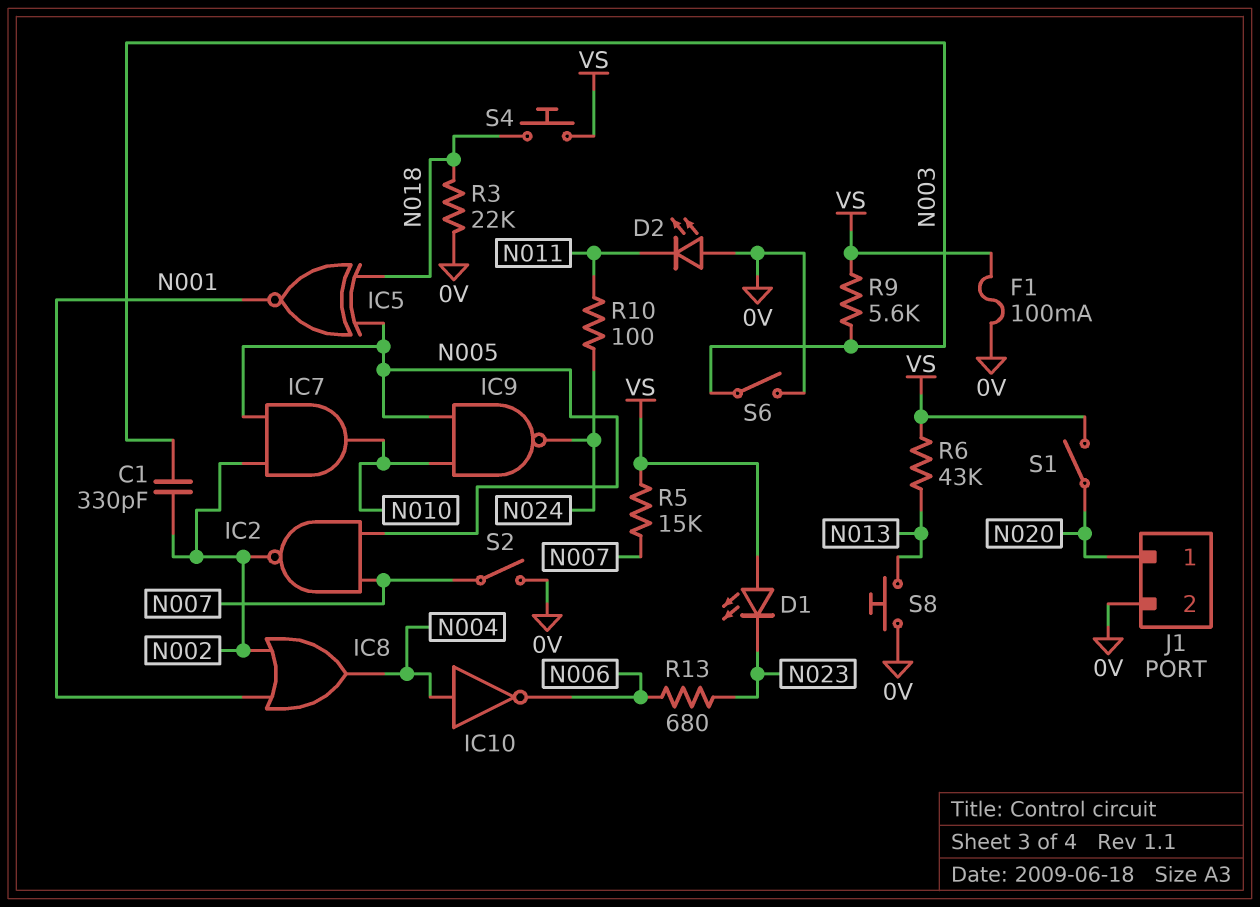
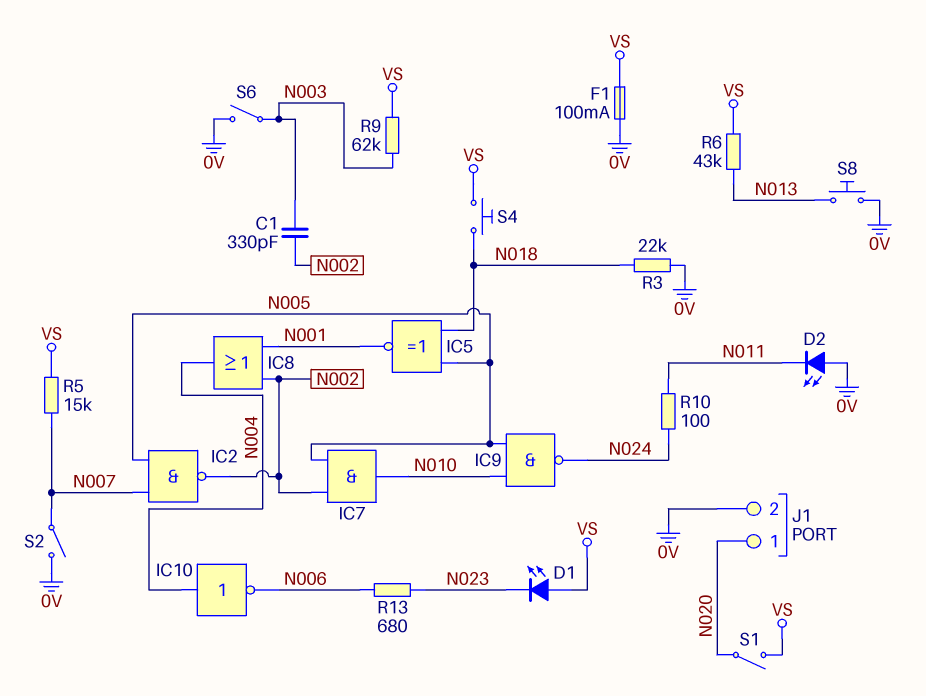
R9: 5.6k (N003, VS) -> 62k (N003, VS)

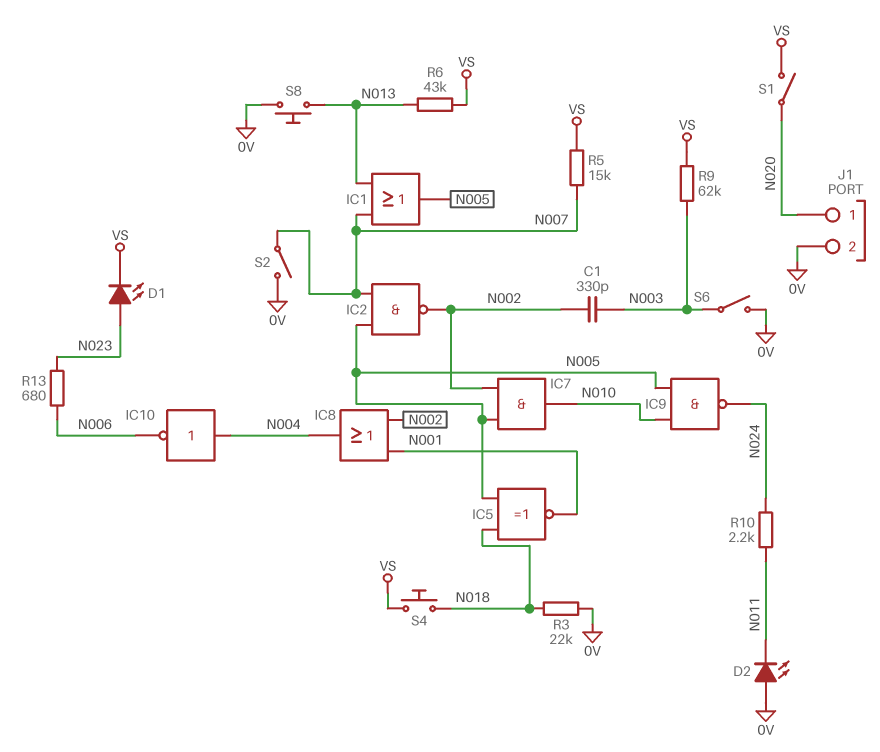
D1: LED (A VS, K N023) -> LED (A N023, K VS)
F1: 100mA (0V, VS) -> none
IC1: none -> OR (in N007, in N013, out N005)
R10: 100 (N011, N024) -> 2.2k (N011, N024)

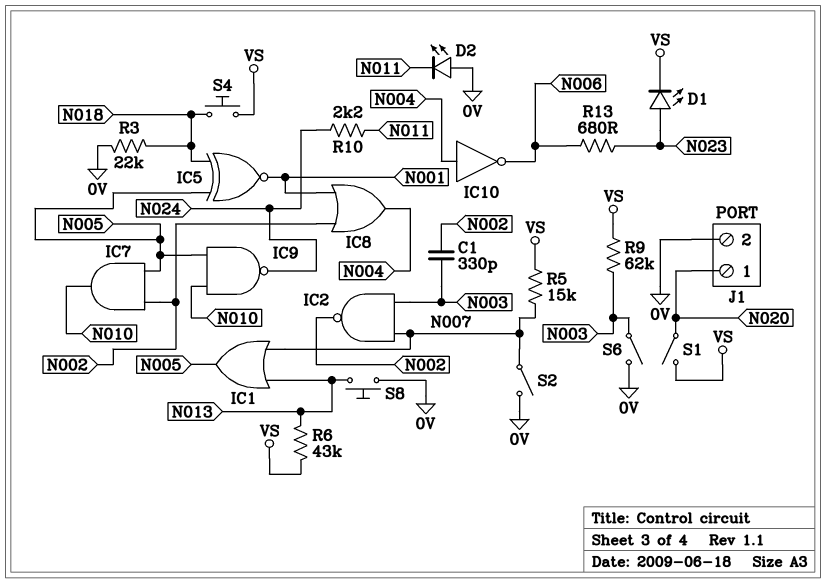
IC2: NAND (in N005, in N007, out N002) -> NAND (in N003, in N007, out N002)

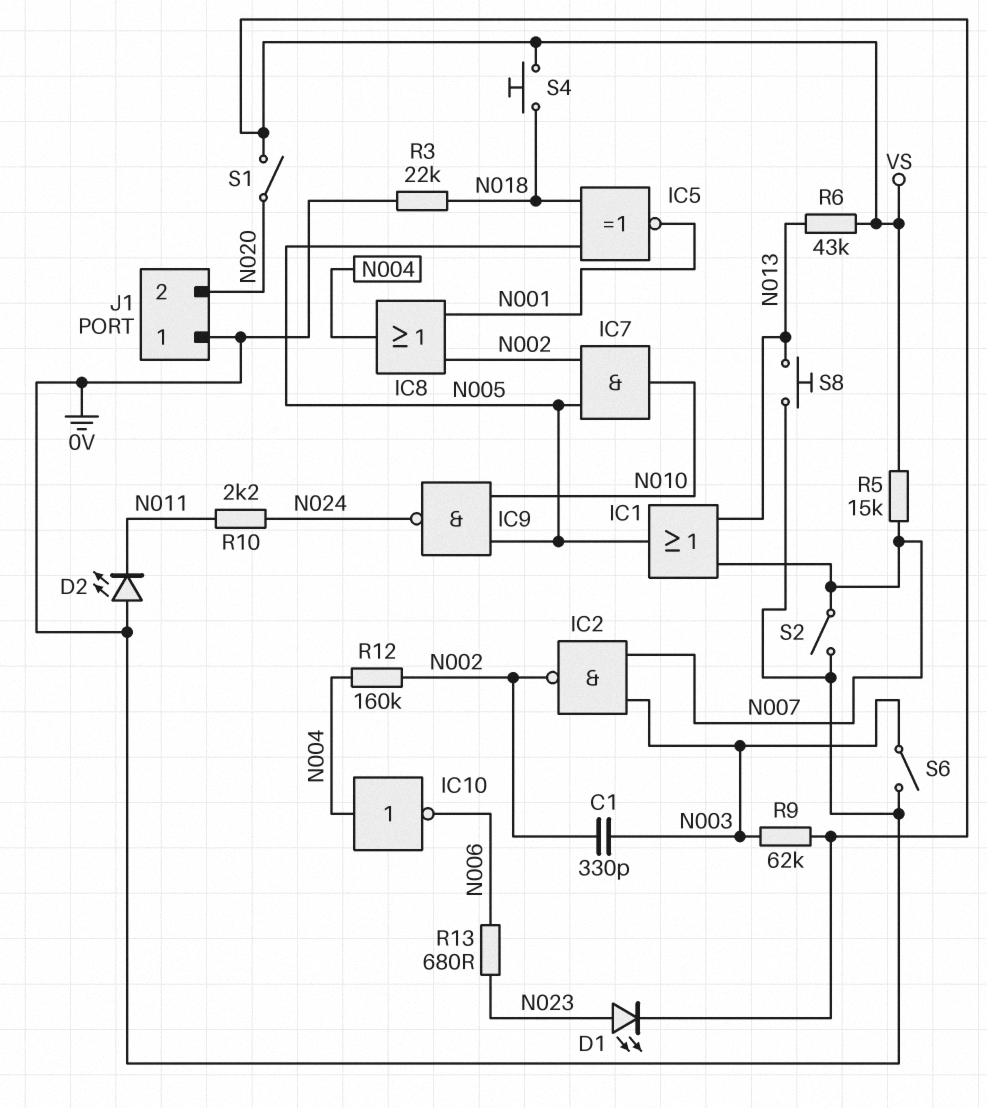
J1 pin 1: N020 -> 0V
J1 pin 2: 0V -> N020
R12: none -> 160k (N002, N004)

